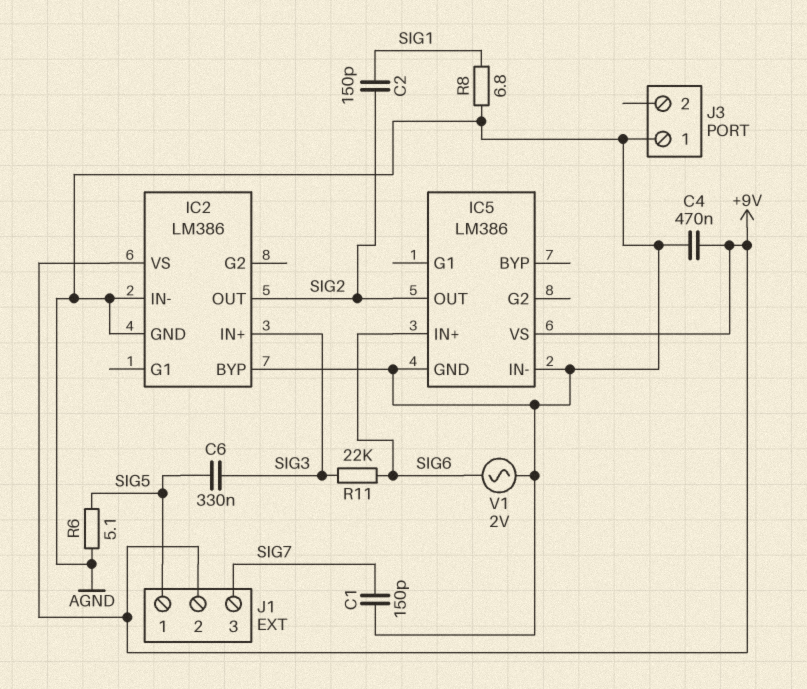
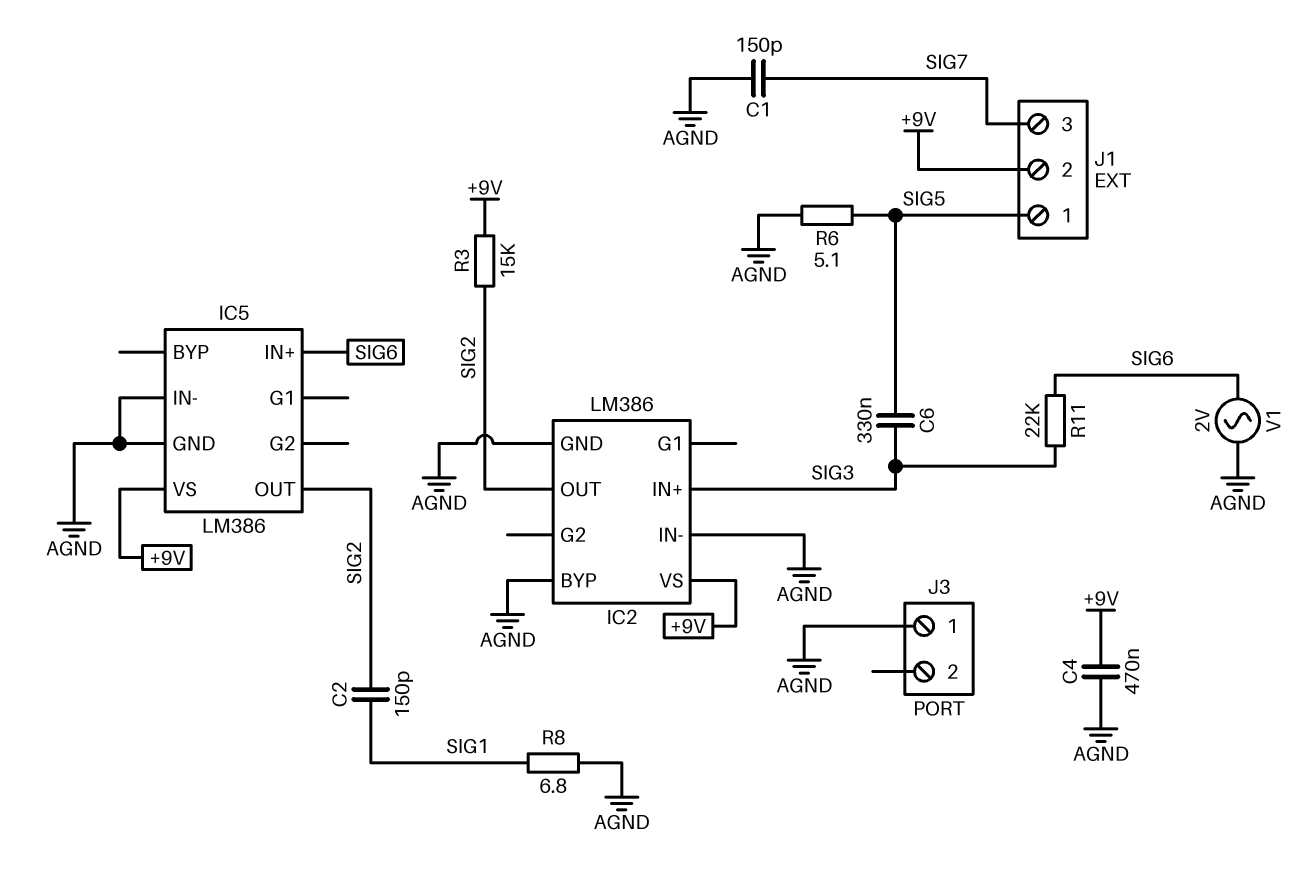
R3: none -> 15k (+9V, SIG2)

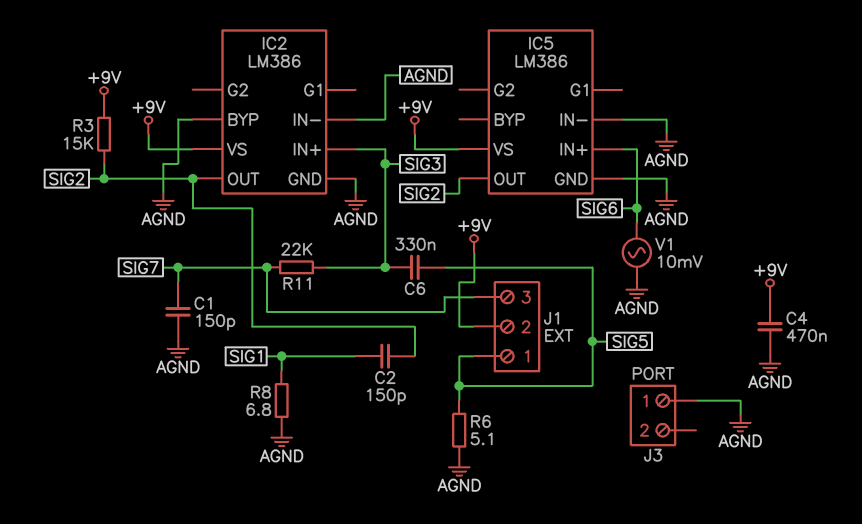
R11: 22k (SIG3, SIG6) -> 22k (SIG3, SIG7)
V1: AC 2V (AGND, SIG6) -> AC 10mV (AGND, SIG6)

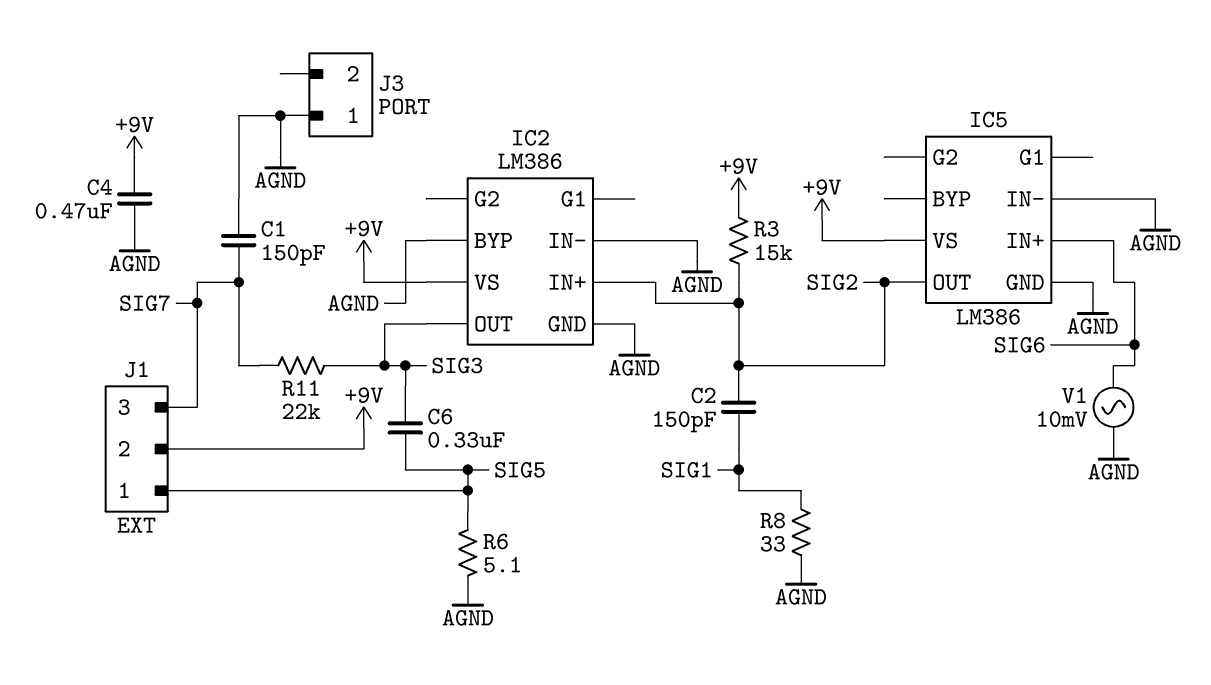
IC2 pin IN+: SIG3 -> SIG2
IC2 pin OUT: SIG2 -> SIG3
R8: 6.8 (AGND, SIG1) -> 33 (AGND, SIG1)

